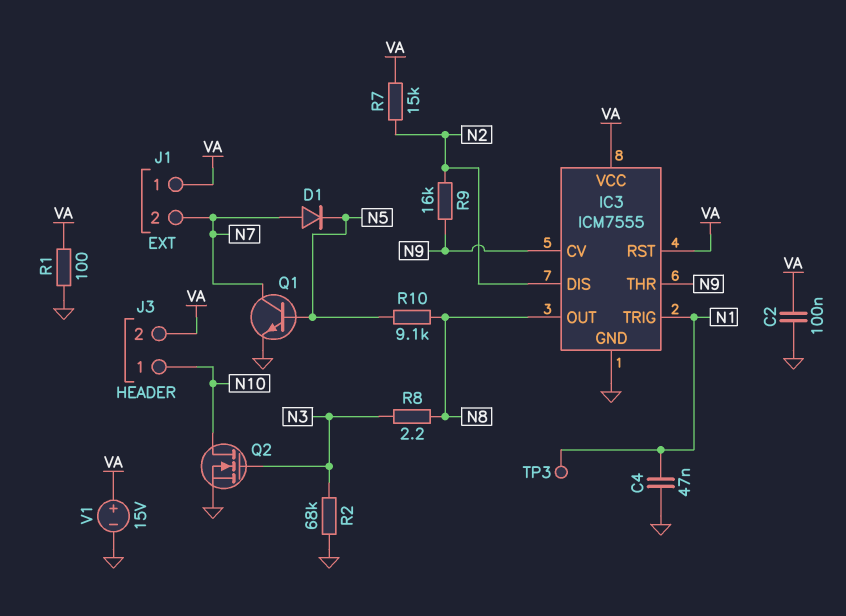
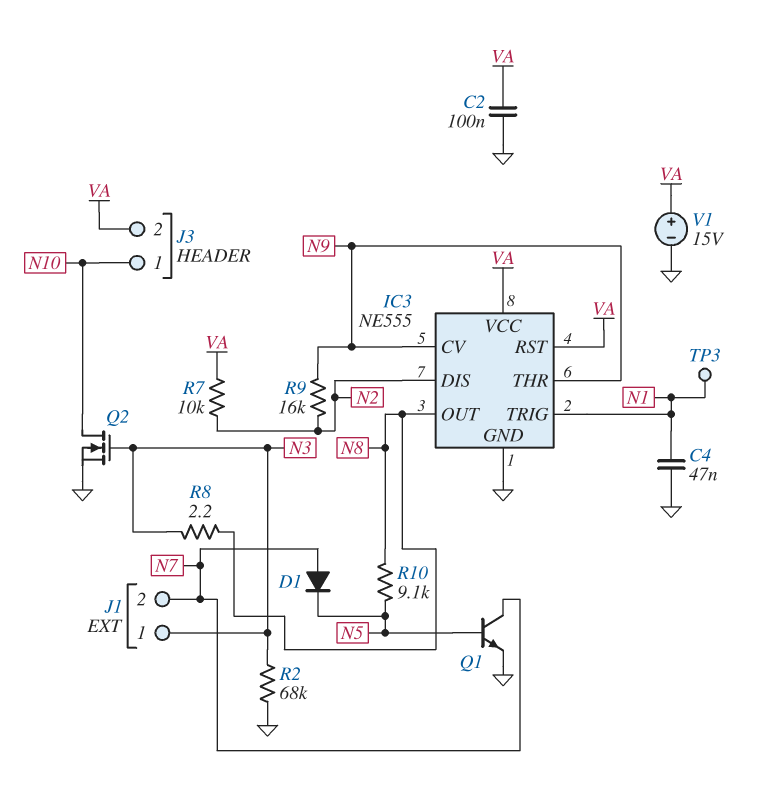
IC3: ICM7555 -> NE555
J1 pin 1: VA -> N3
R1: 100 (GND, VA) -> none
R7: 15k (N2, VA) -> 10k (N2, VA)

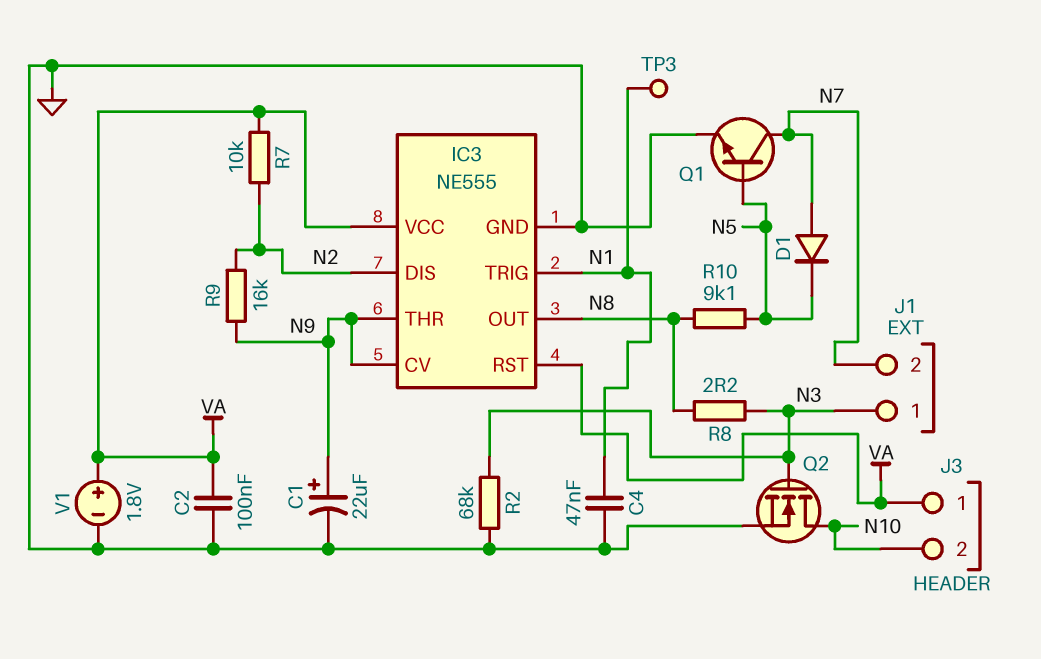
C1: none -> 22uF (plus N9, minus GND)
J3 pin 1: N10 -> VA
J3 pin 2: VA -> N10
V1: 15V (plus VA, minus GND) -> 1.8V (plus VA, minus GND)

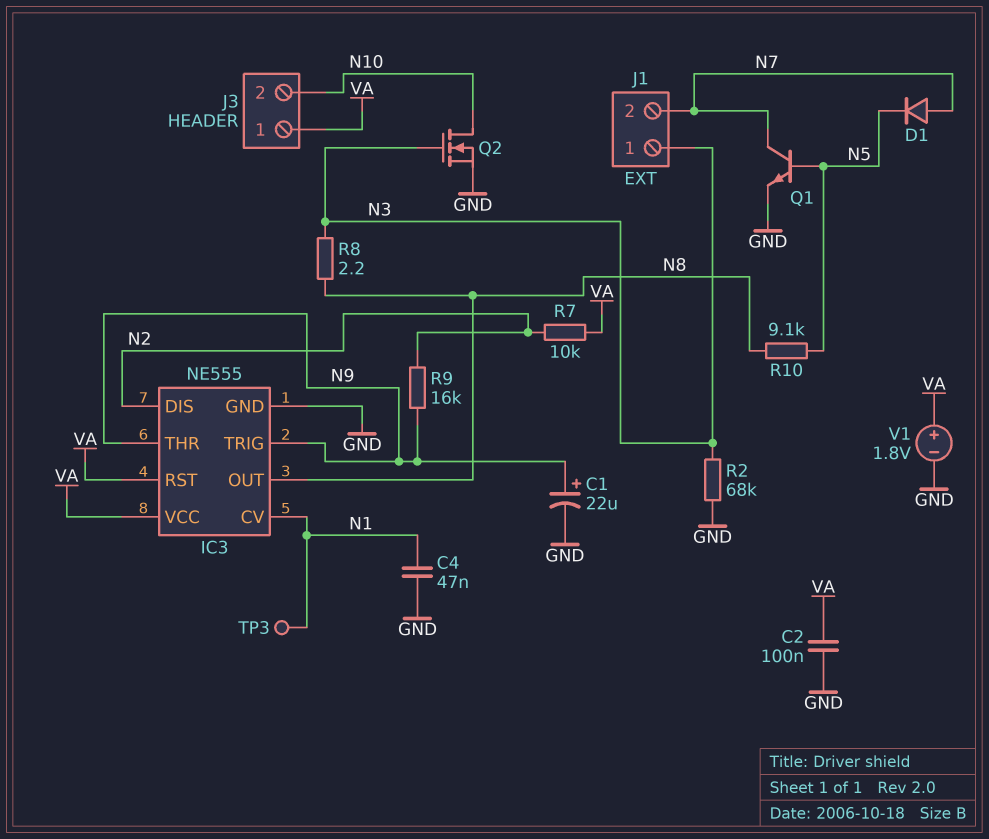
IC3 pin CV: N9 -> N1
IC3 pin TRIG: N1 -> N9

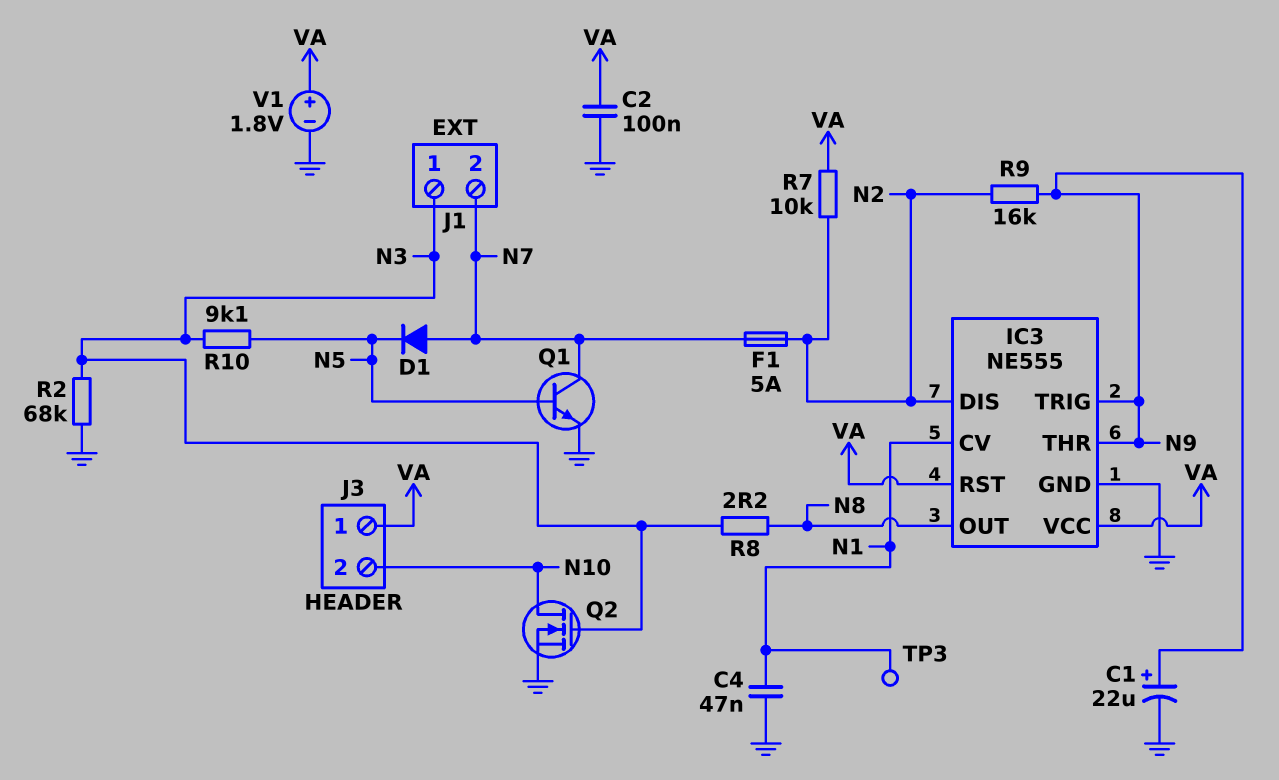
F1: none -> 5A (N2, N7)
R10: 9.1k (N5, N8) -> 9.1k (N3, N5)

